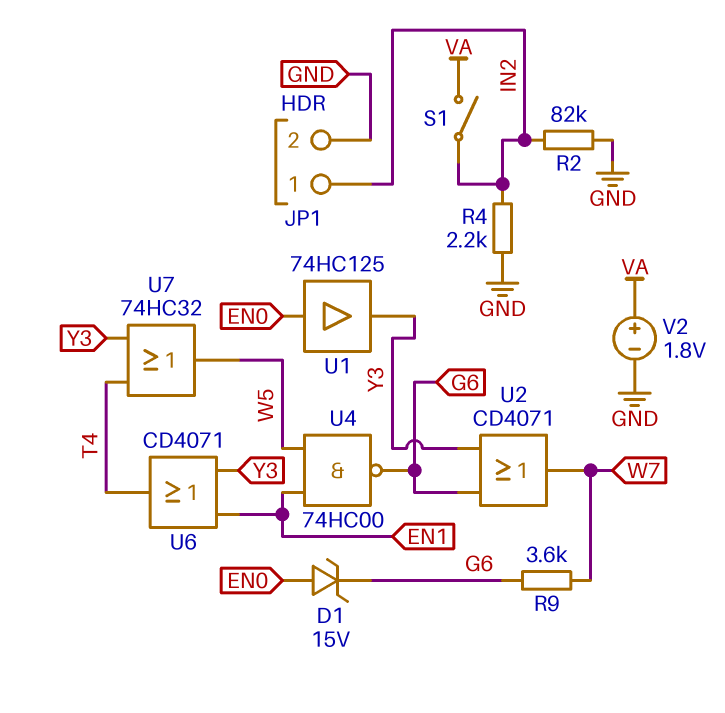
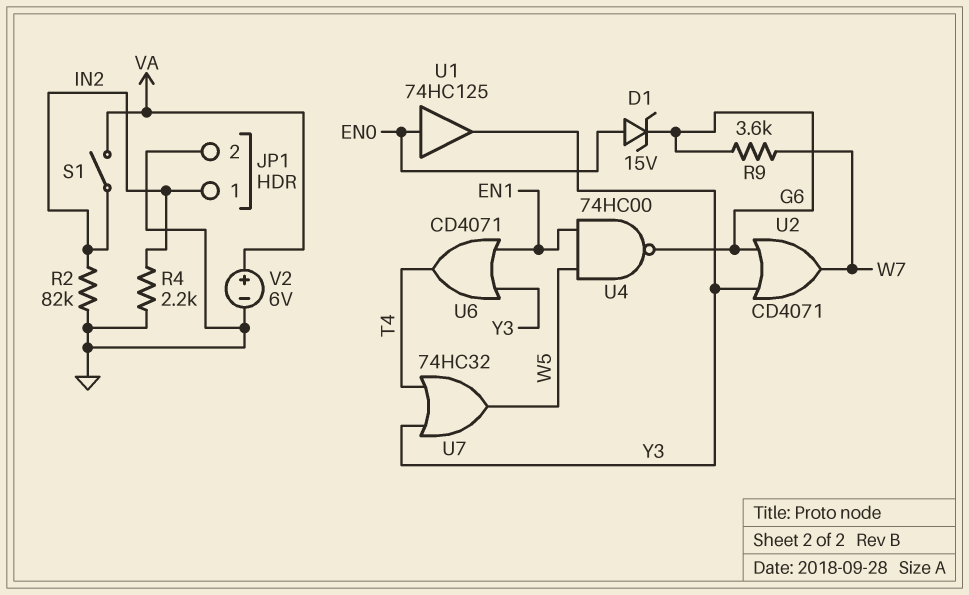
V2: 1.8V (plus VA, minus GND) -> 6V (plus VA, minus GND)

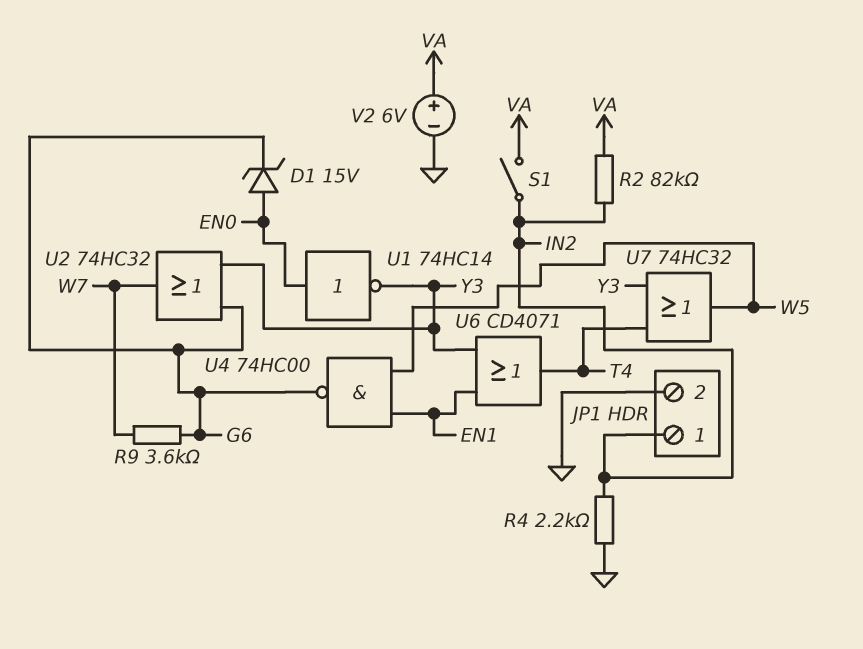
R2: 82k (GND, IN2) -> 82k (IN2, VA)
U1: buffer 74HC125 (in EN0, out Y3) -> NOT 74HC14 (in EN0, out Y3)
U2: OR CD4071 (in G6, in Y3, out W7) -> OR 74HC32 (in G6, in Y3, out W7)

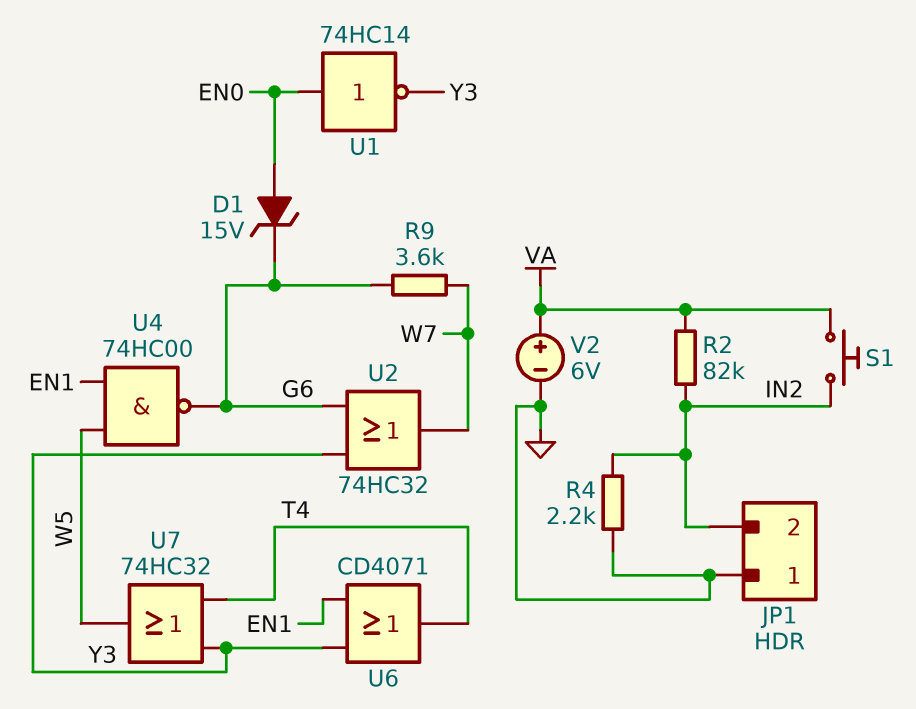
JP1 pin 1: IN2 -> GND
JP1 pin 2: GND -> IN2
S1: switch (IN2, VA) -> button (IN2, VA)

